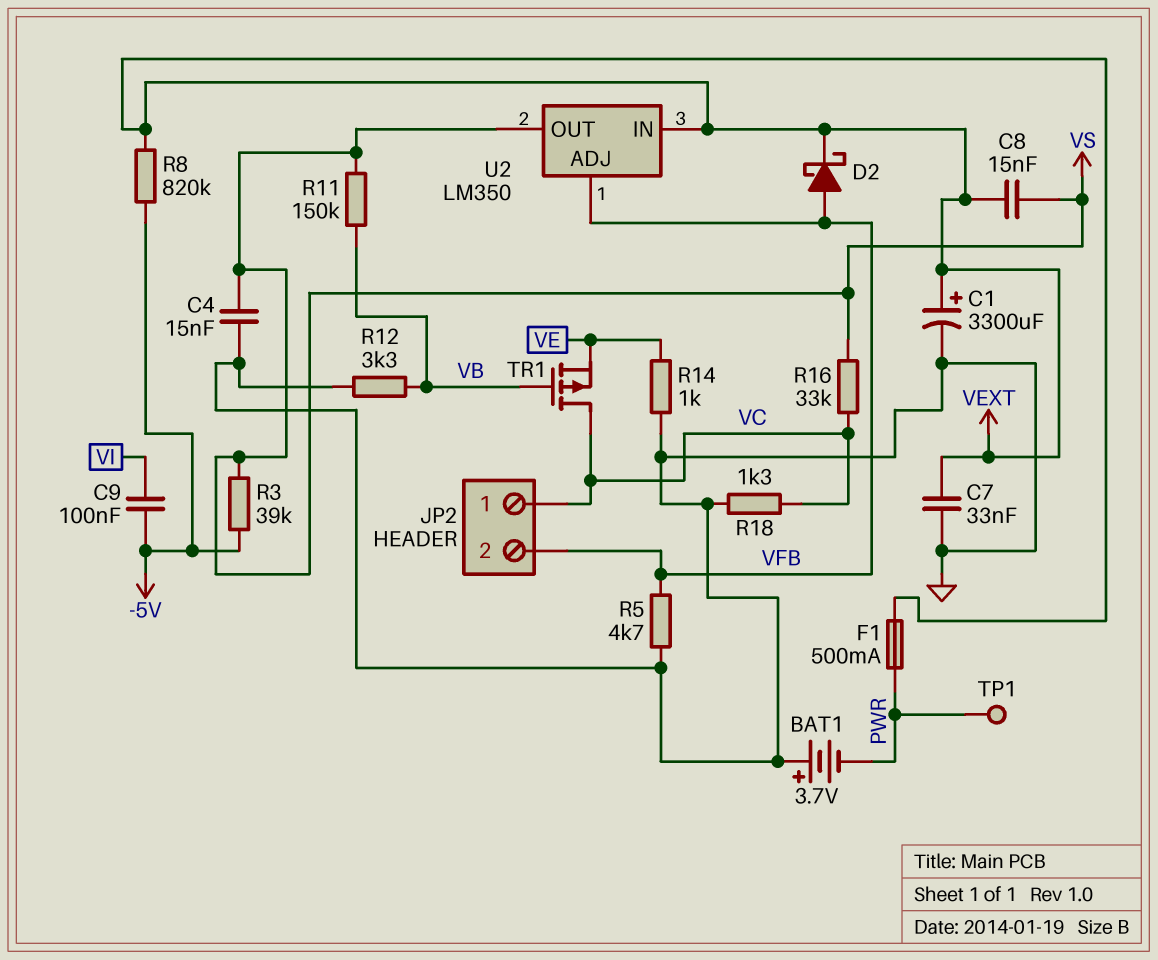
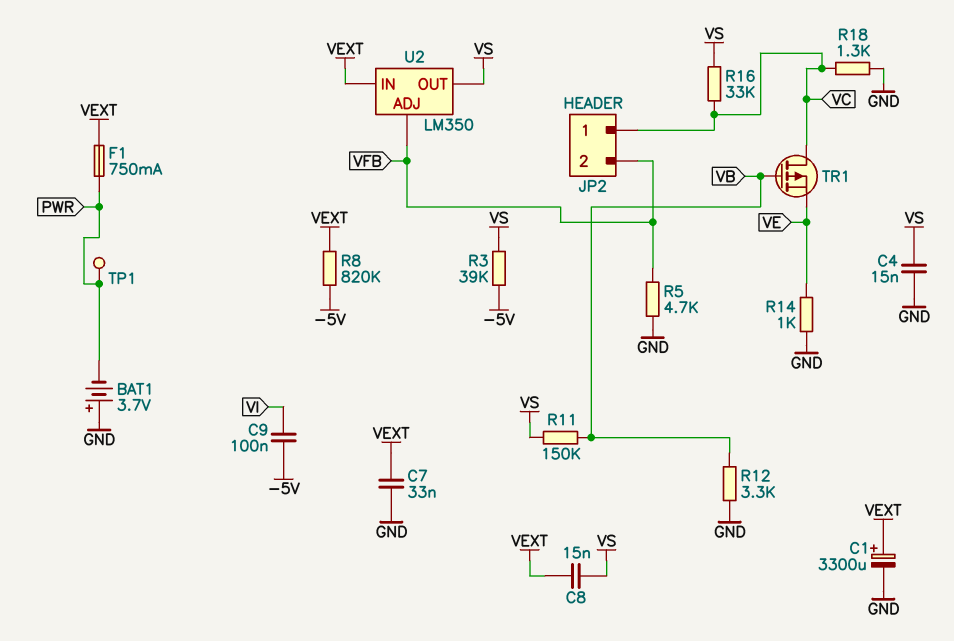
D2: schottky (A VFB, K VEXT) -> none
F1: 500mA (PWR, VEXT) -> 750mA (PWR, VEXT)

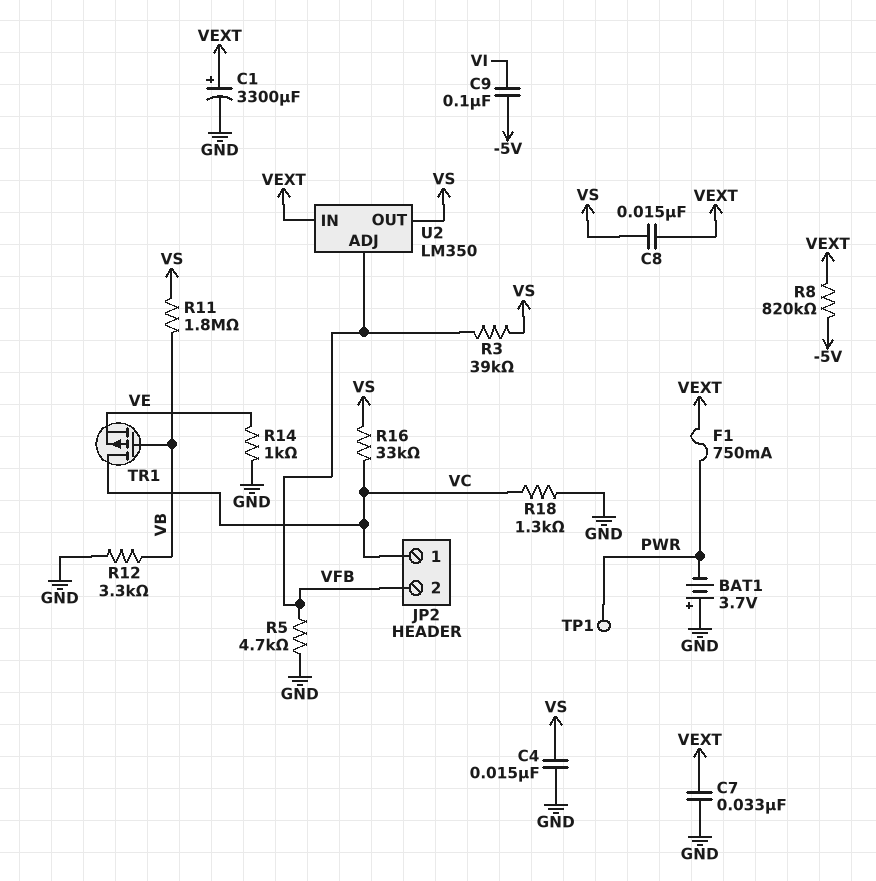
R3: 39k (-5V, VS) -> 39k (VFB, VS)
R11: 150k (VB, VS) -> 1.8M (VB, VS)

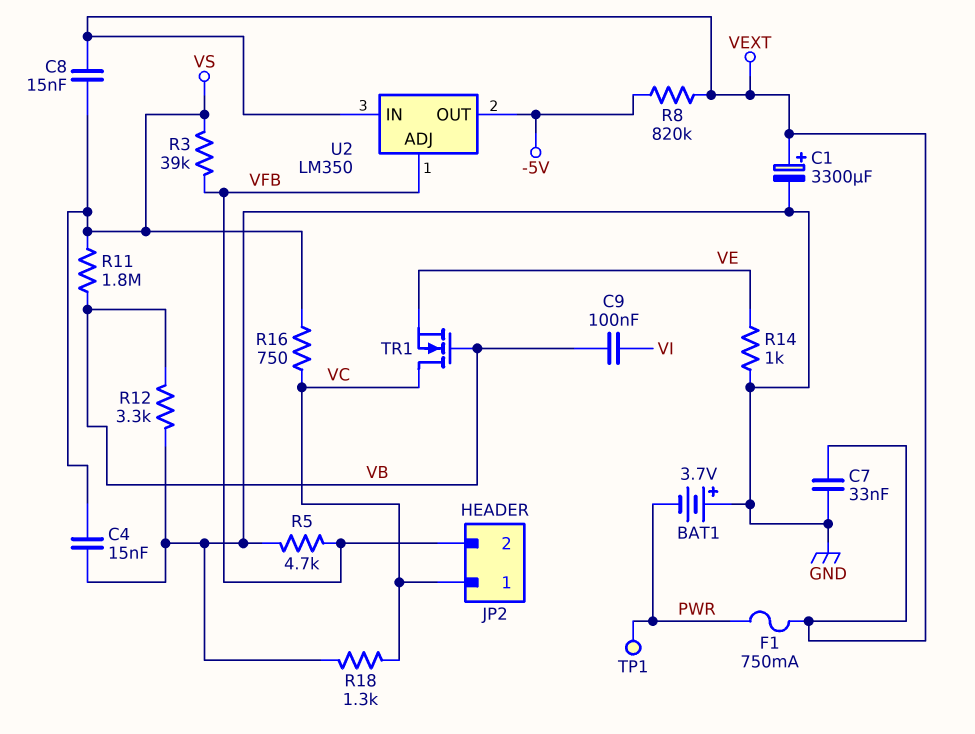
C9: 100nF (-5V, VI) -> 100nF (VB, VI)
R16: 33k (VC, VS) -> 750 (VC, VS)
TR1: PMOS (G VB, D VC, S VE) -> NMOS (G VB, D VC, S VE)
U2 pin OUT: VS -> -5V

